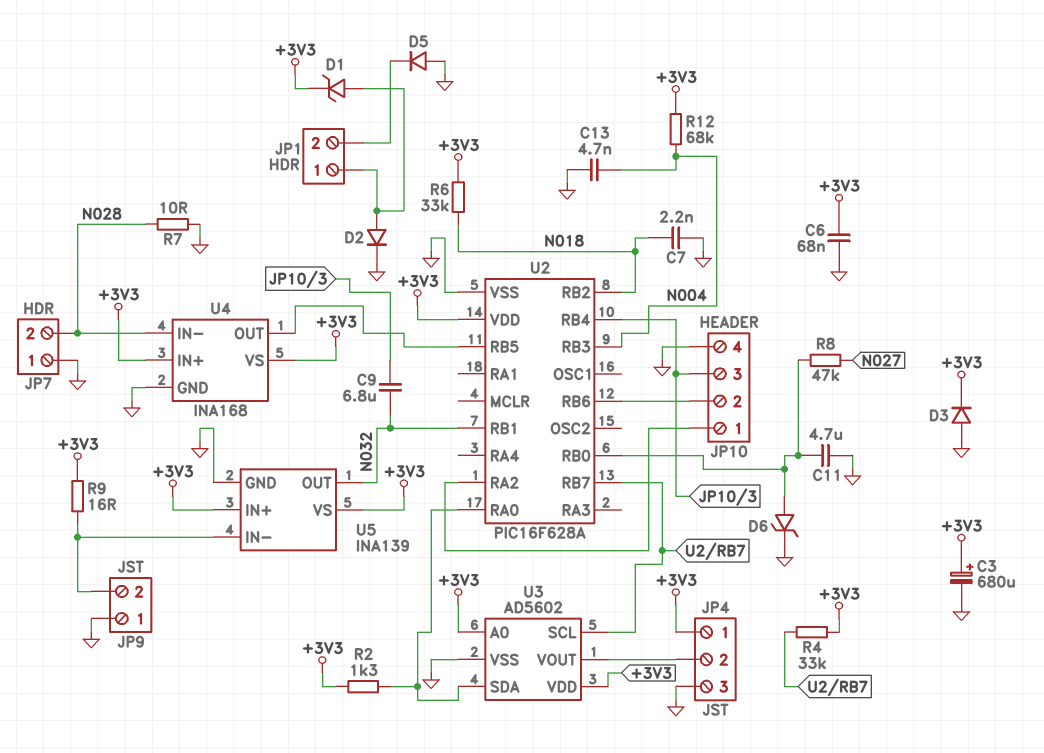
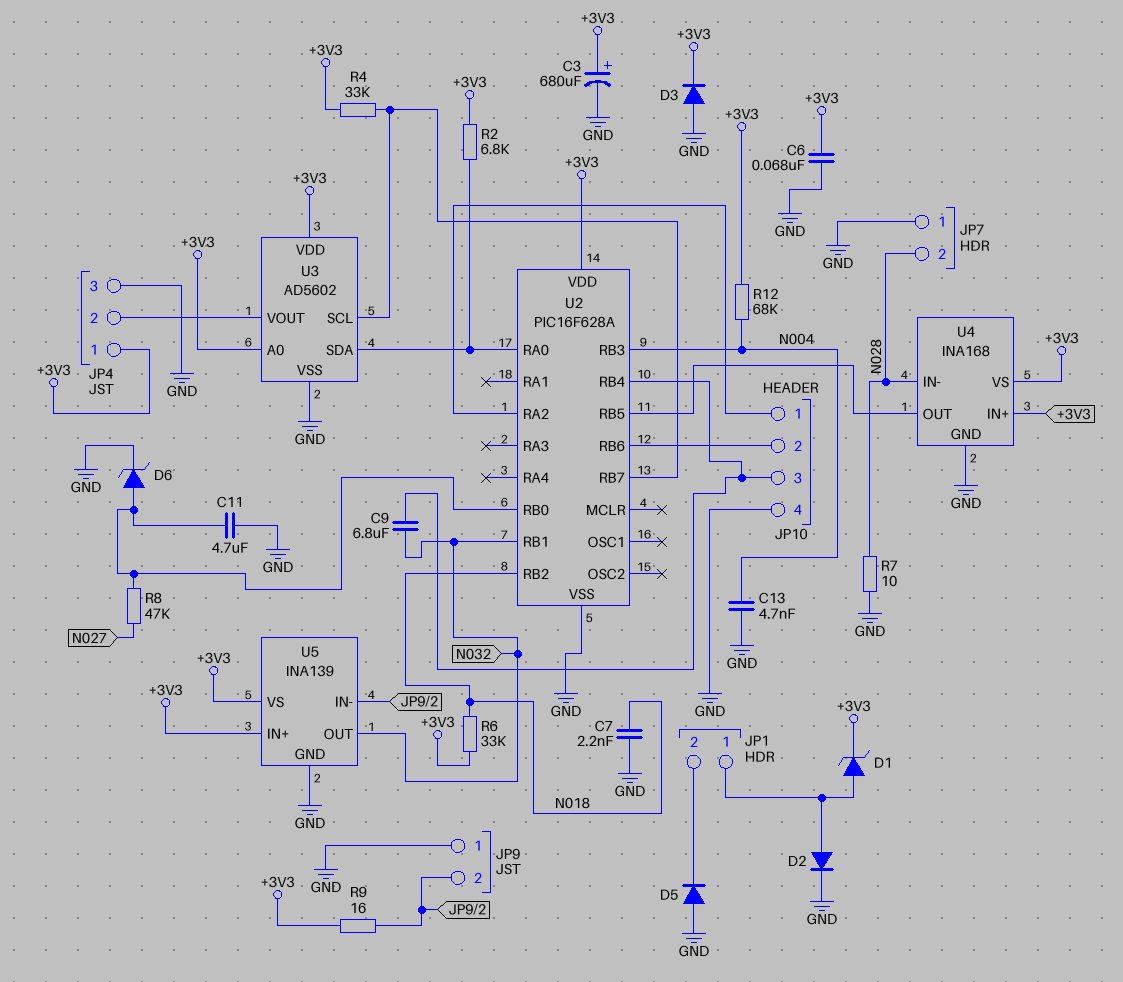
R2: 1.3k (+3V3, U2/RA0) -> 6.8k (+3V3, U2/RA0)

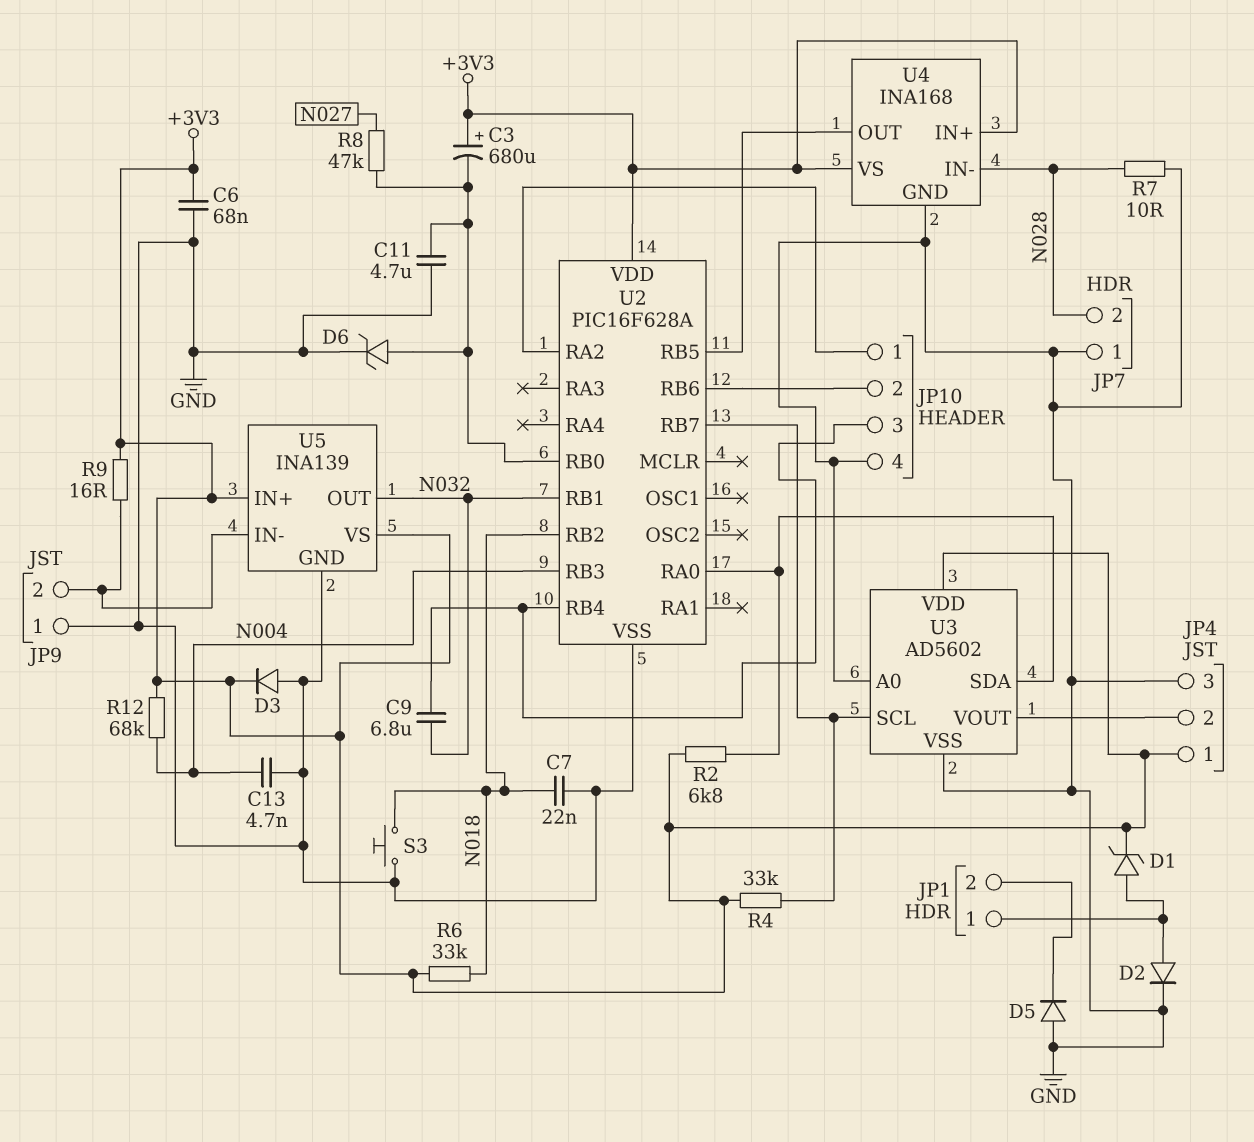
C3: 680uF (plus +3V3, minus GND) -> 680uF (plus +3V3, minus U2/RB0)
C7: 2.2nF (GND, N018) -> 22nF (GND, N018)
S3: none -> button (GND, N018)
U3 pin A0: +3V3 -> GND

